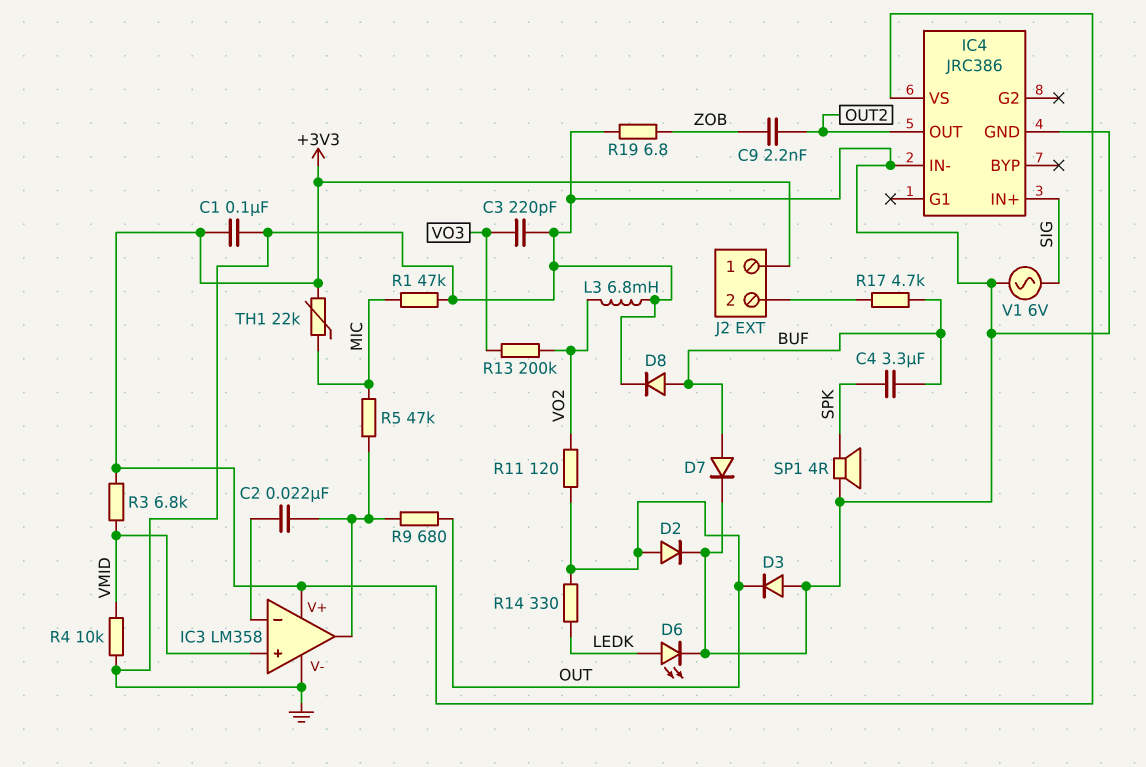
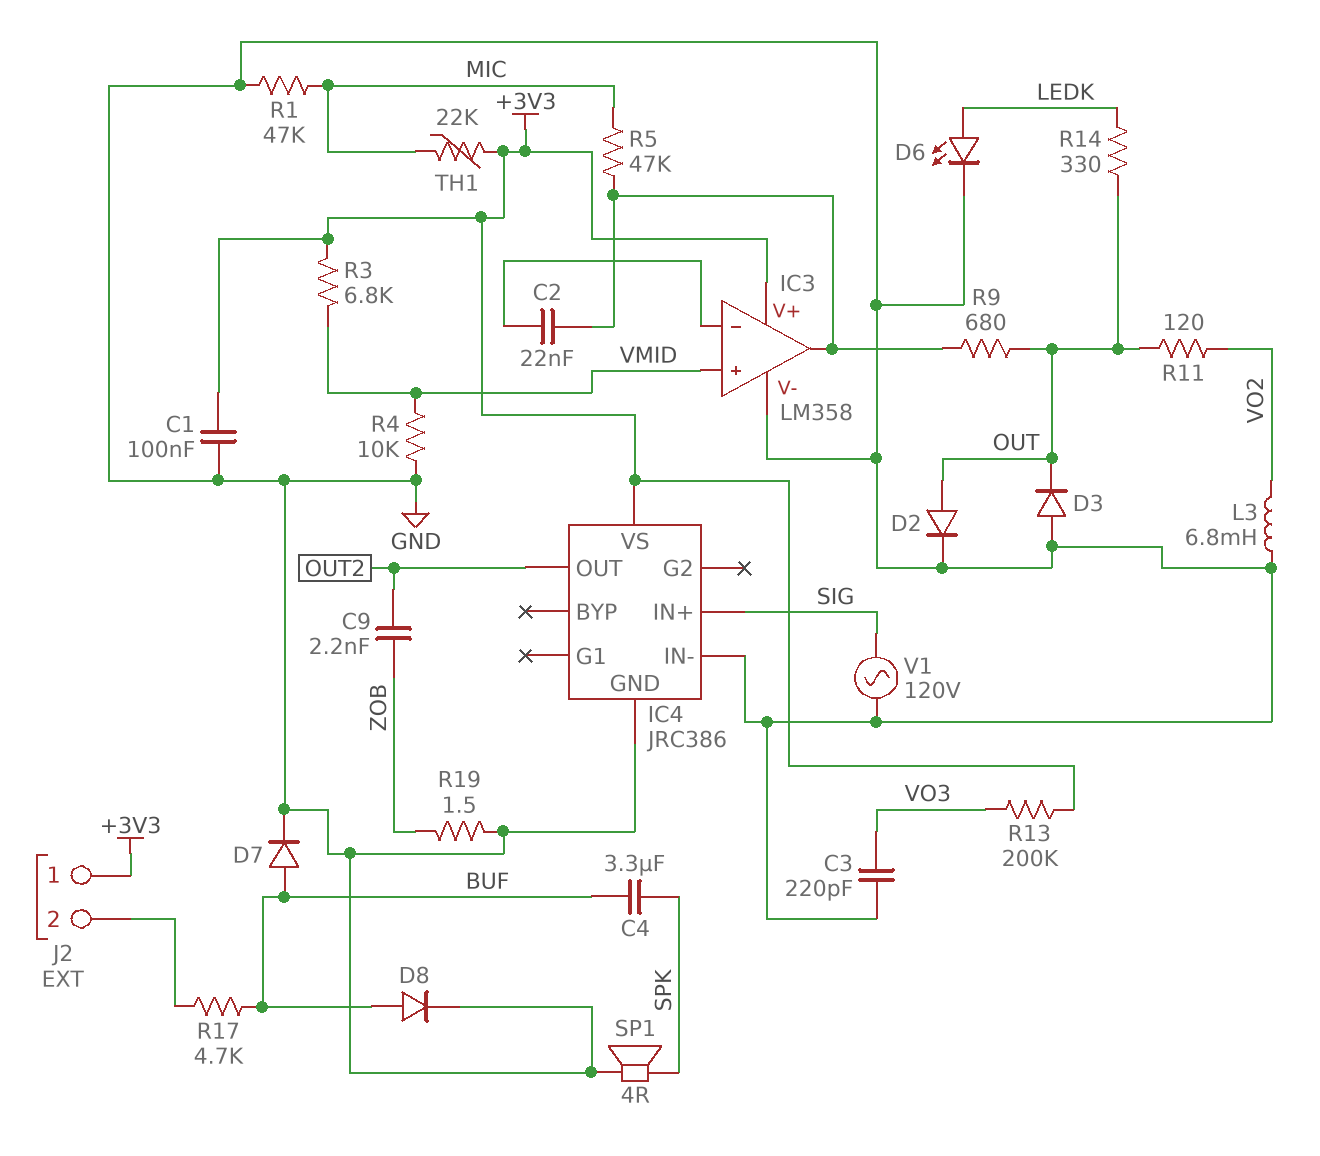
R13: 200k (VO2, VO3) -> 200k (+3V3, VO3)
R19: 6.8 (GND, ZOB) -> 1.5 (GND, ZOB)
V1: AC 6V (GND, SIG) -> AC 120V (GND, SIG)

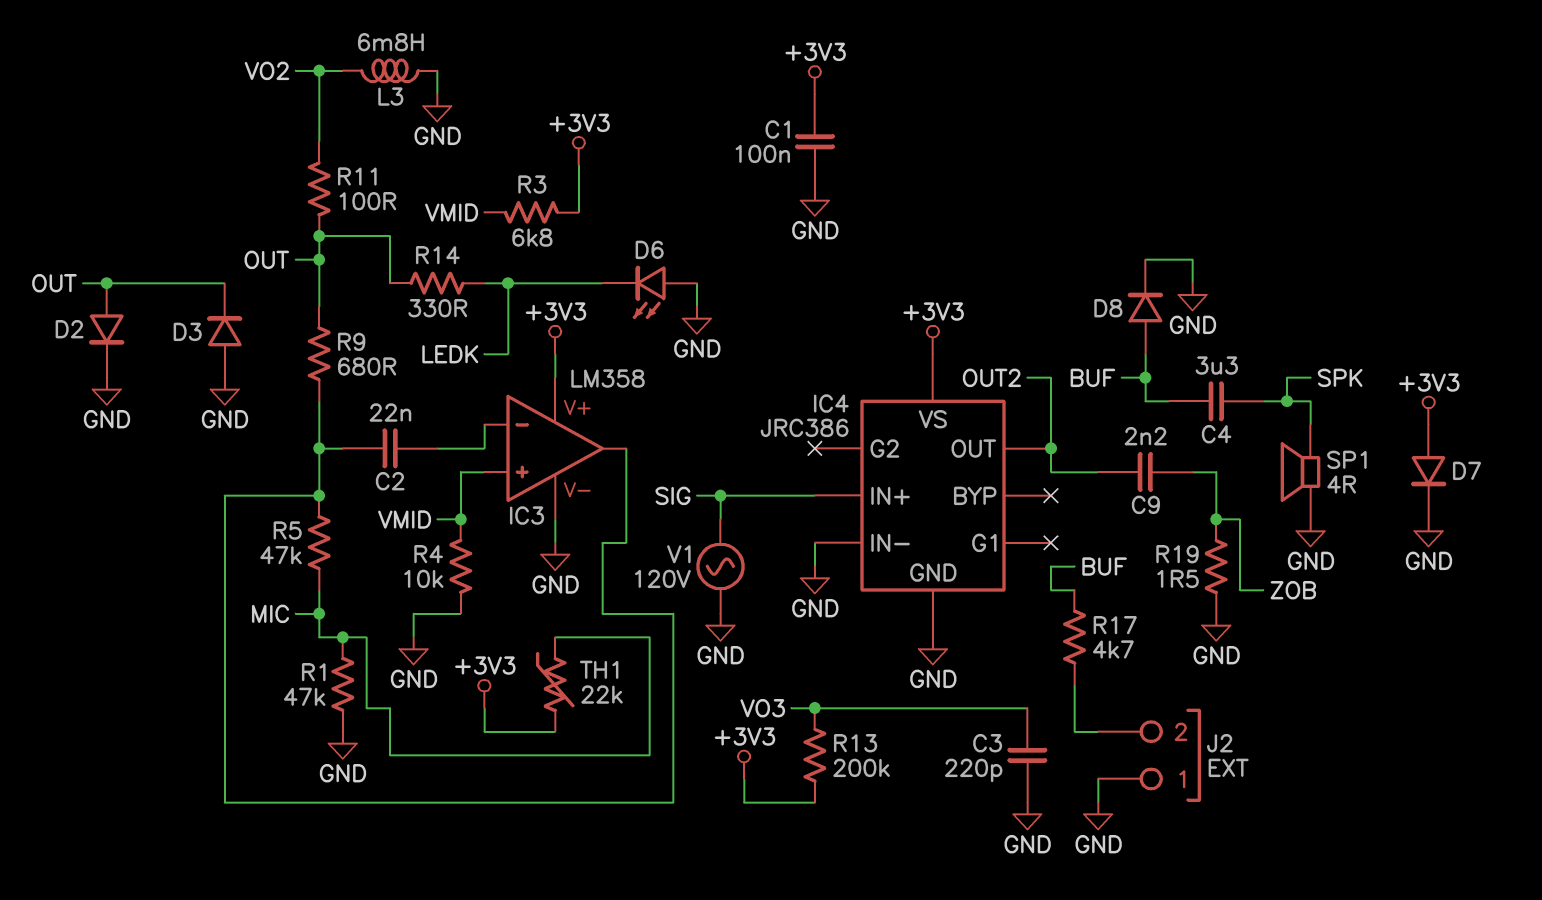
D6: LED (A LEDK, K GND) -> LED (A GND, K LEDK)
D7: diode (A BUF, K GND) -> diode (A +3V3, K GND)
J2 pin 1: +3V3 -> GND
R11: 120 (OUT, VO2) -> 100 (OUT, VO2)

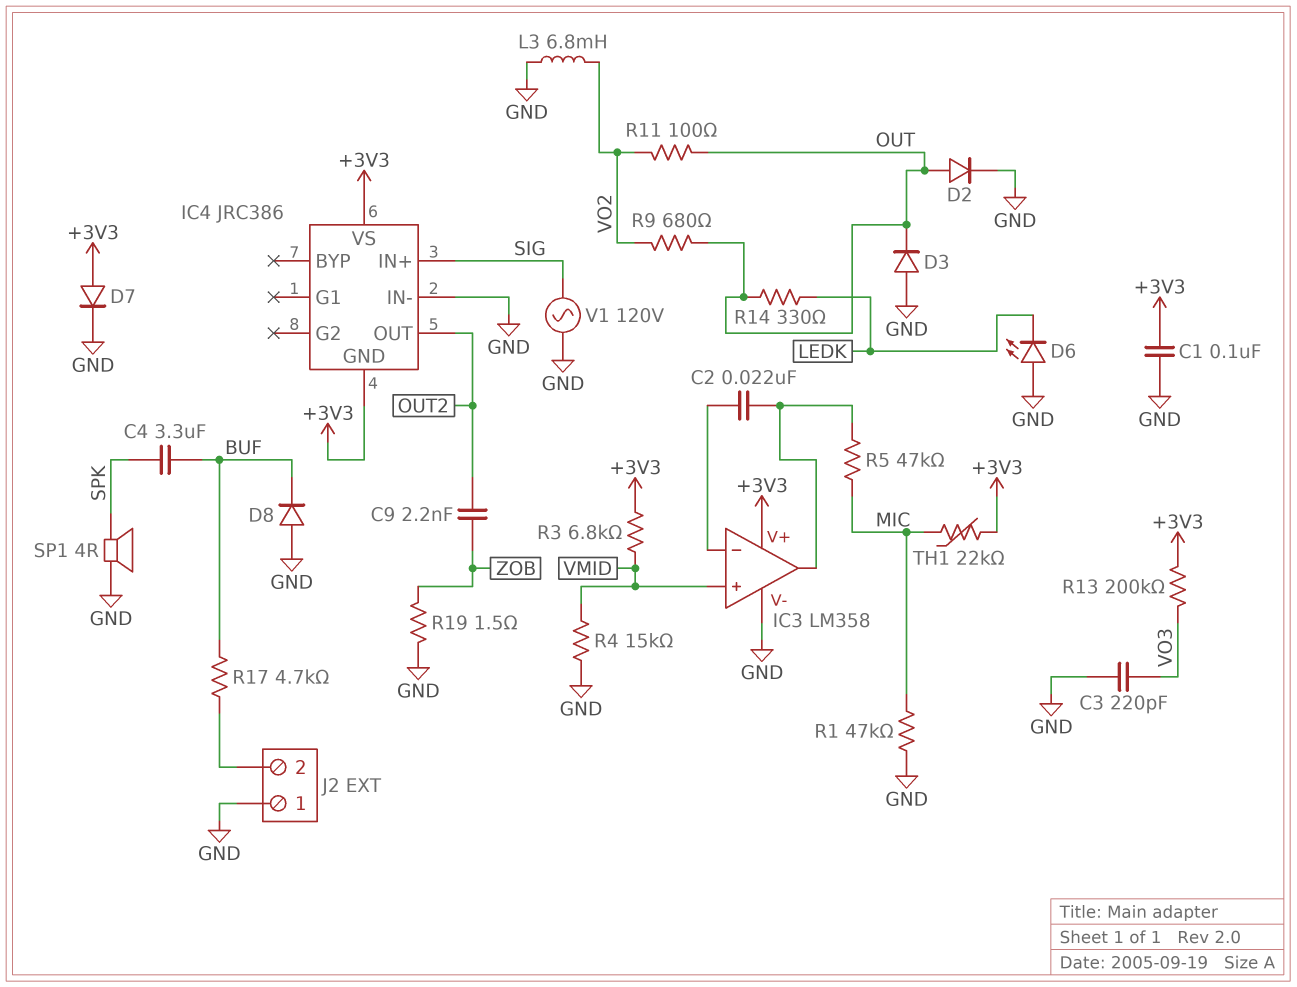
D8: diode (A BUF, K GND) -> diode (A GND, K BUF)
IC4 pin GND: GND -> +3V3
R4: 10k (GND, VMID) -> 15k (GND, VMID)
R9: 680 (IC3/out, OUT) -> 680 (OUT, VO2)

